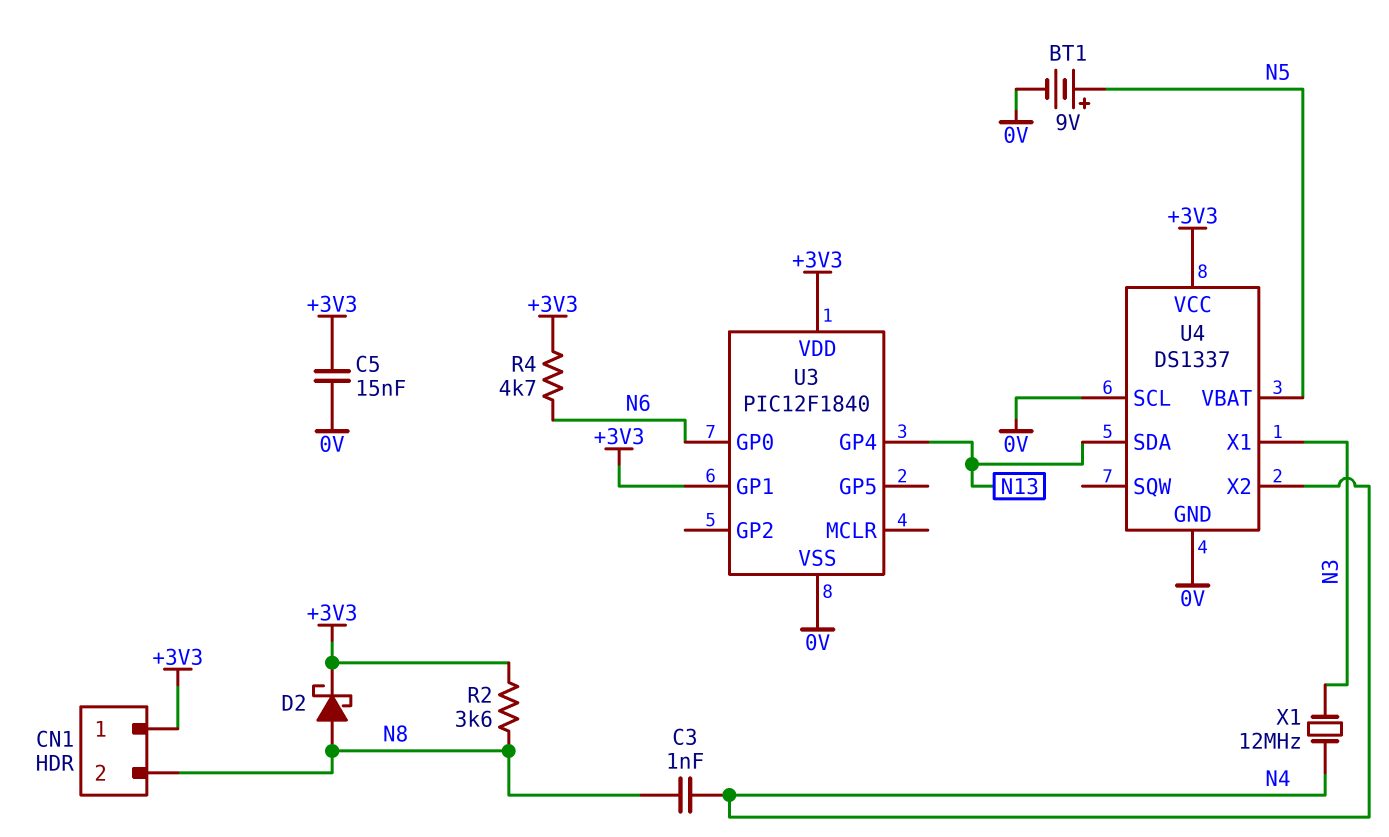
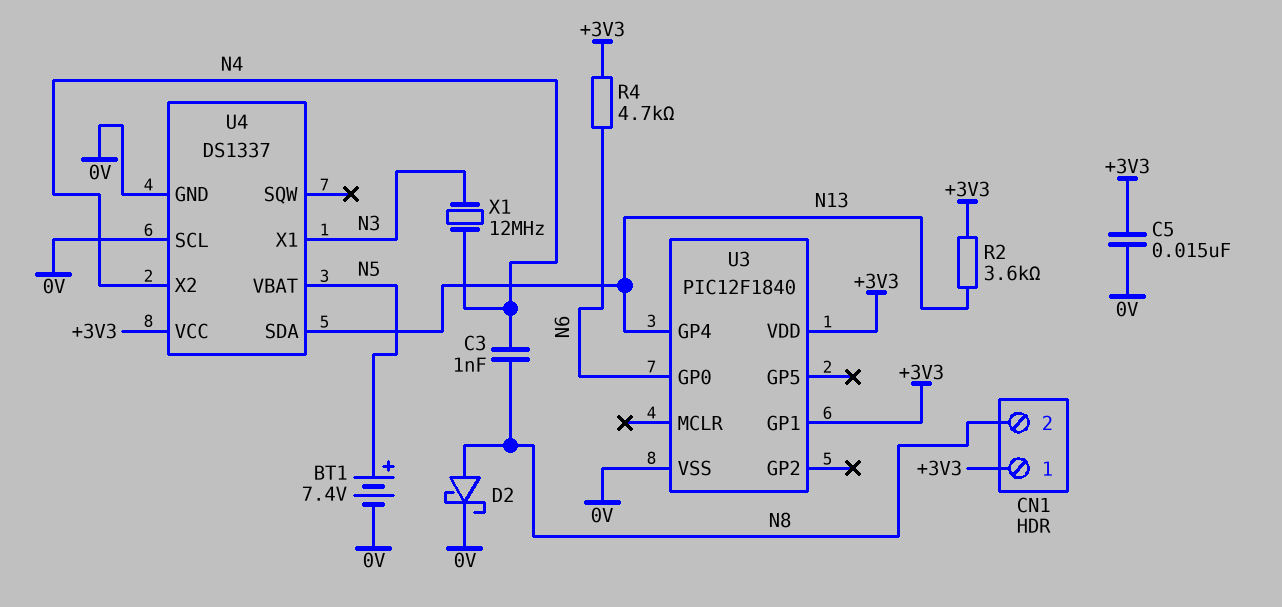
BT1: 9V (plus N5, minus 0V) -> 7.4V (plus N5, minus 0V)
D2: schottky (A N8, K +3V3) -> schottky (A N8, K 0V)
R2: 3.6k (+3V3, N8) -> 3.6k (+3V3, N13)

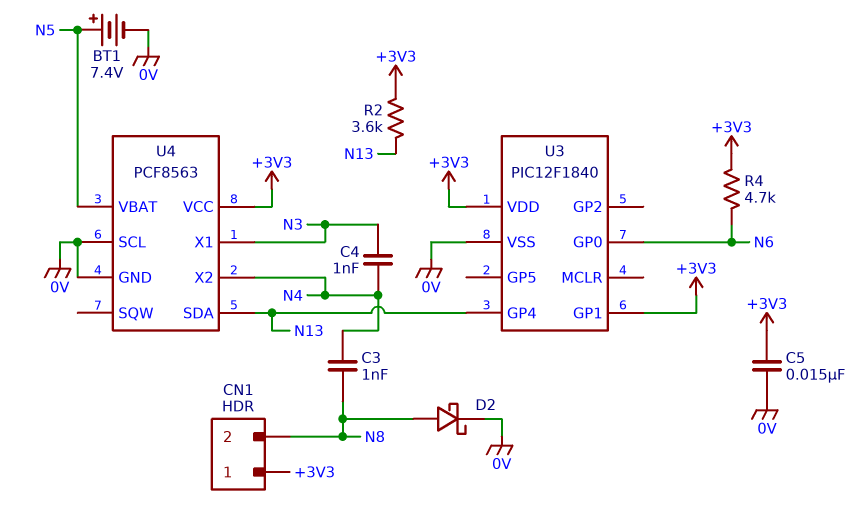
C4: none -> 1nF (N3, N4)
U4: DS1337 -> PCF8563
X1: 12MHz (N3, N4) -> none

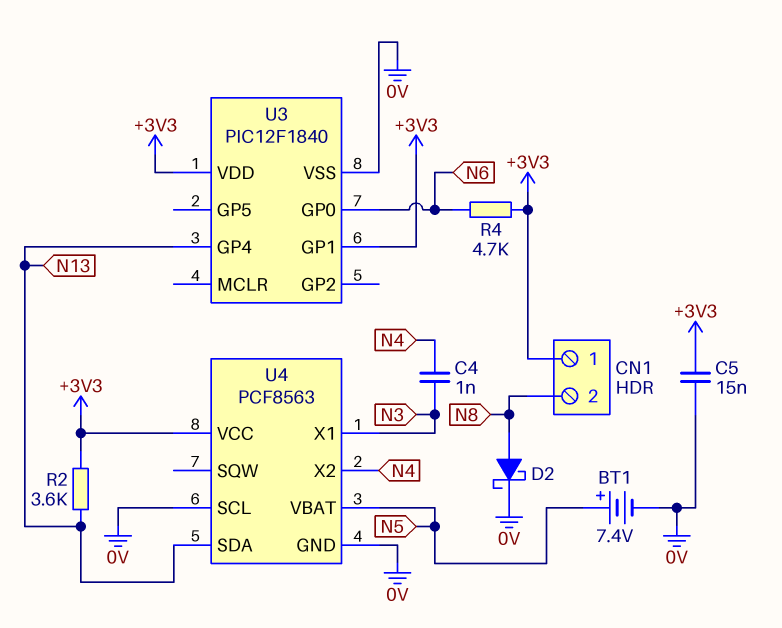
C3: 1nF (N4, N8) -> none

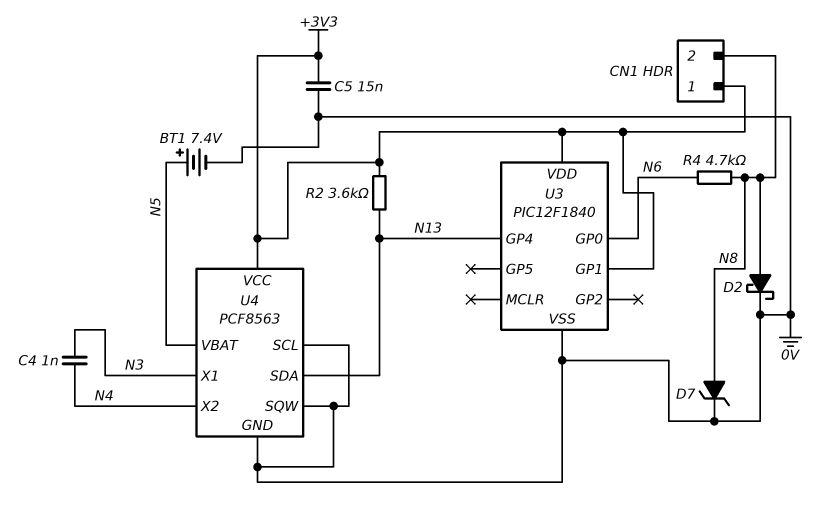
D7: none -> zener (A N8, K 0V)
R4: 4.7k (+3V3, N6) -> 4.7k (N6, N8)
U4 pin SQW: none -> 0V

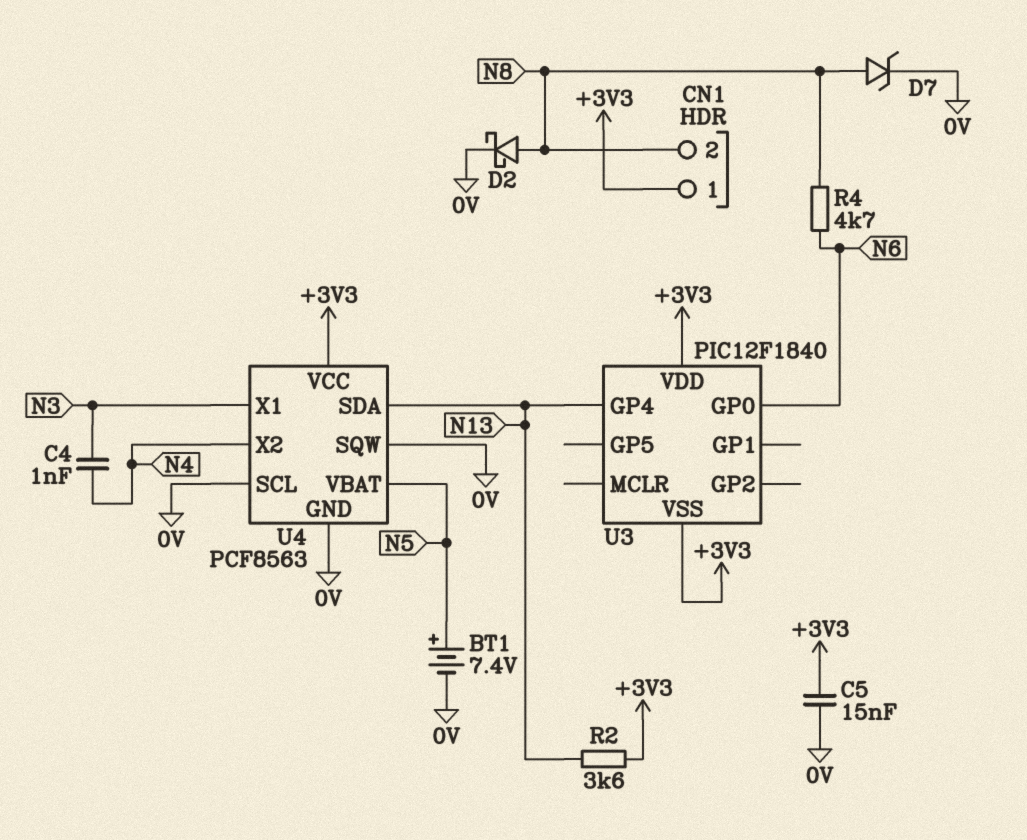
U3 pin GP1: +3V3 -> none
U3 pin VSS: 0V -> +3V3

